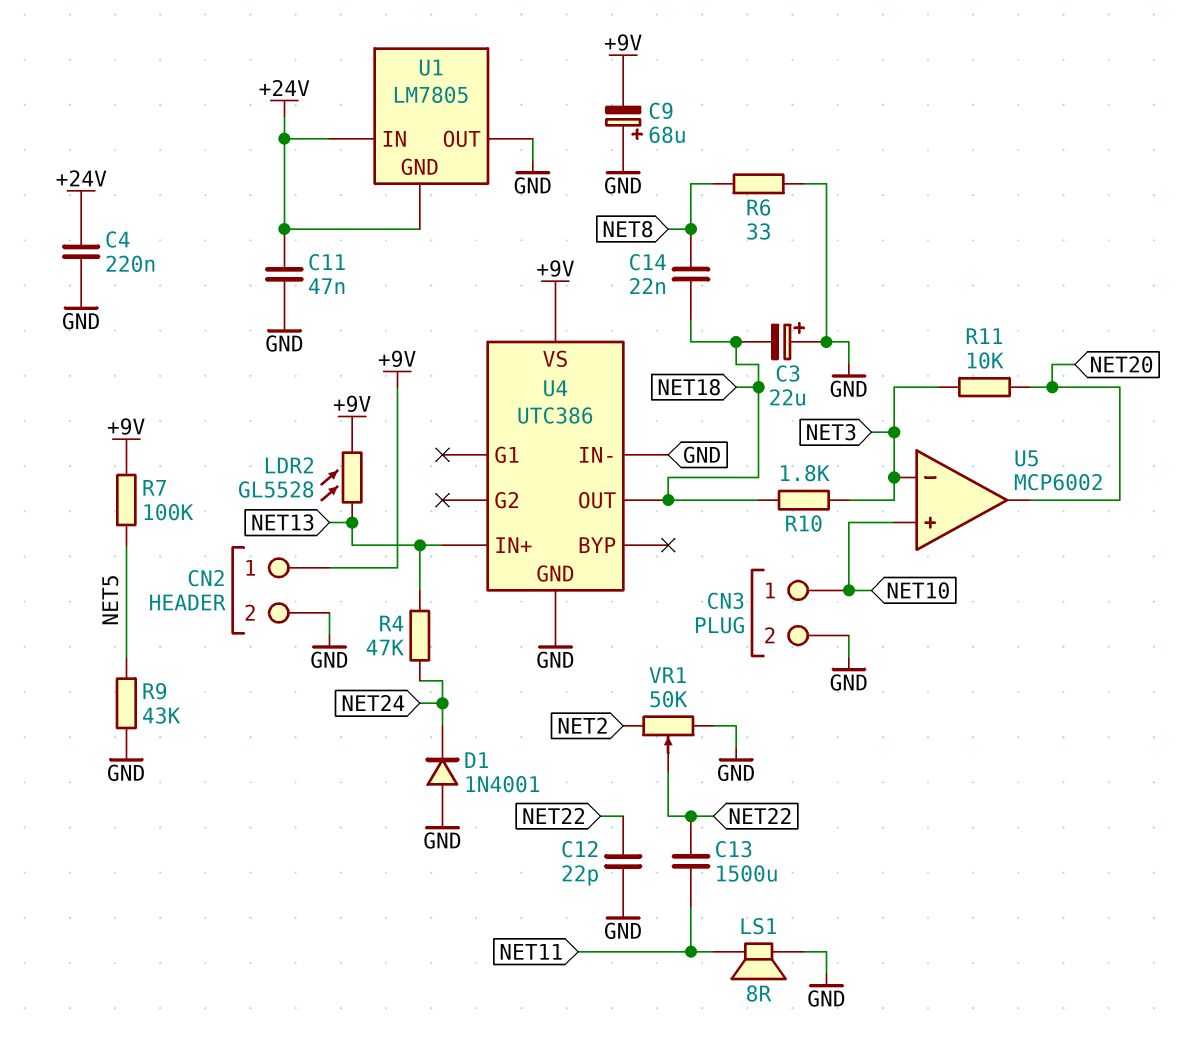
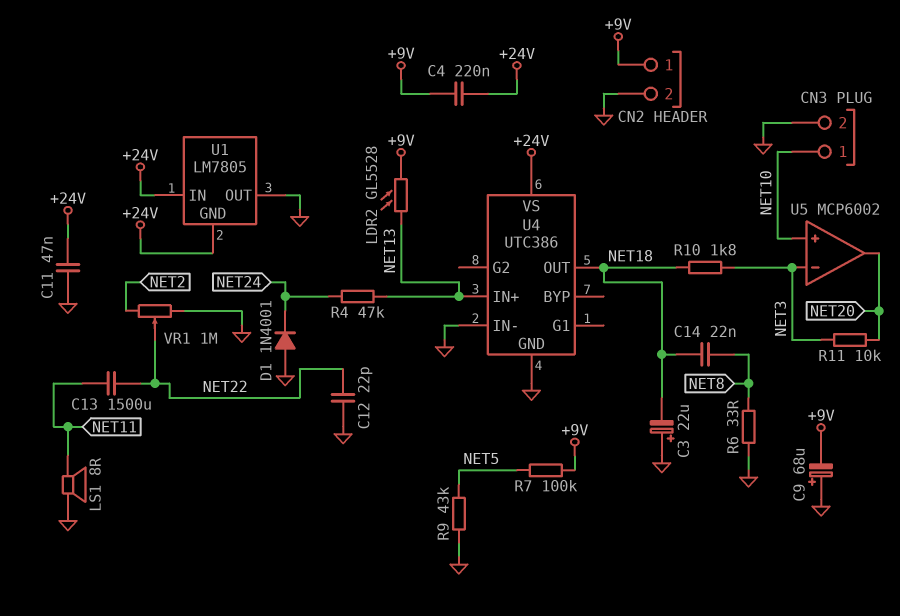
C4: 220nF (+24V, GND) -> 220nF (+9V, +24V)
U4 pin VS: +9V -> +24V
VR1: 50k (GND, NET2, wiper NET22) -> 1M (GND, NET2, wiper NET22)

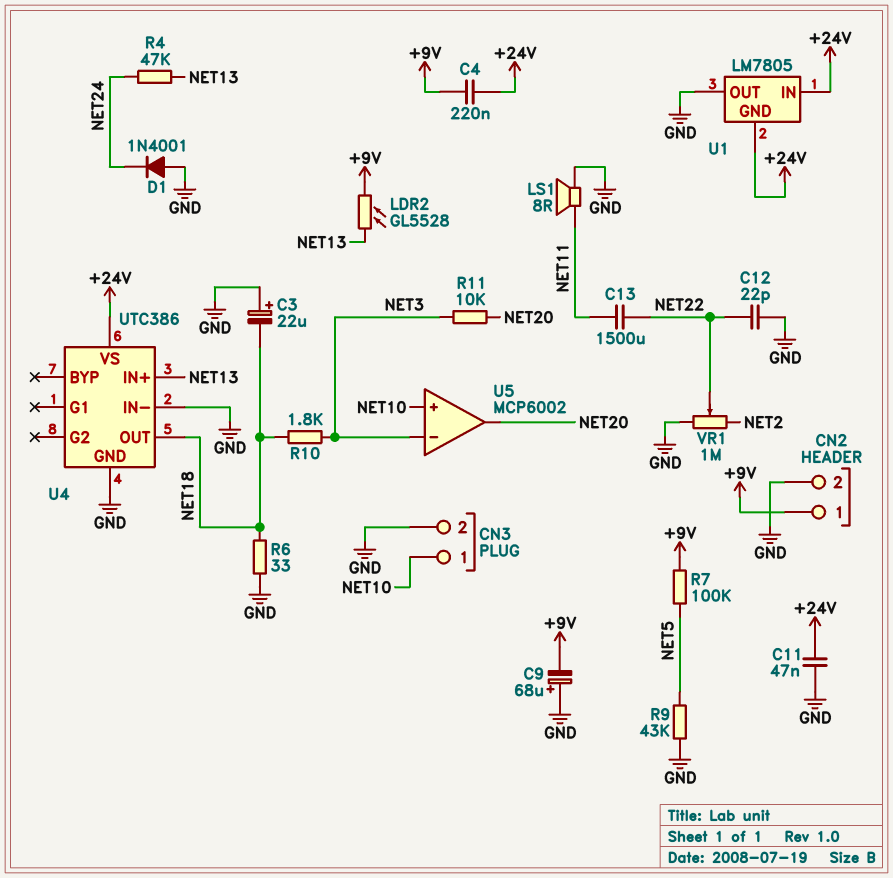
C14: 22nF (NET8, NET18) -> none
R6: 33 (GND, NET8) -> 33 (GND, NET18)

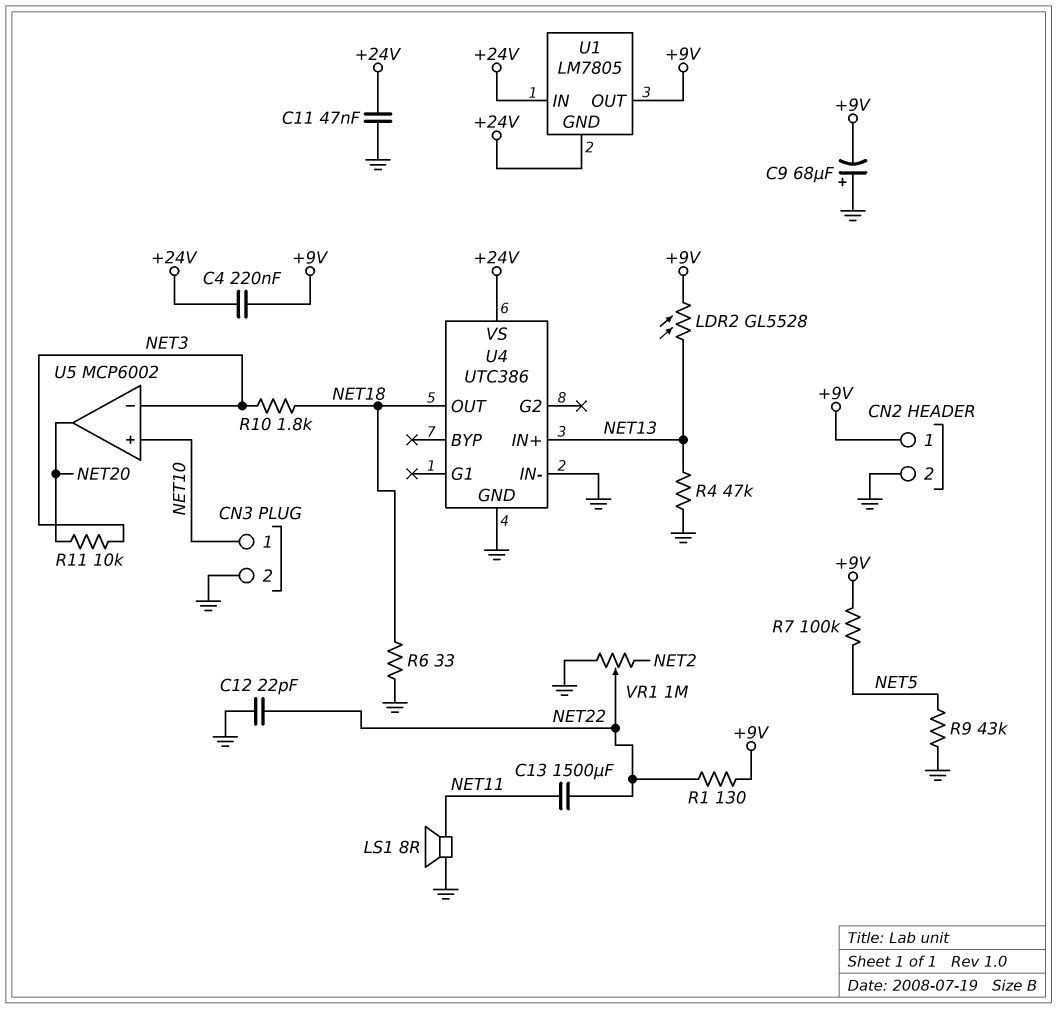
C3: 22uF (plus GND, minus NET18) -> none
D1: diode 1N4001 (A GND, K NET24) -> none
R1: none -> 130 (+9V, NET22)
R4: 47k (NET13, NET24) -> 47k (GND, NET13)
U1 pin OUT: GND -> +9V

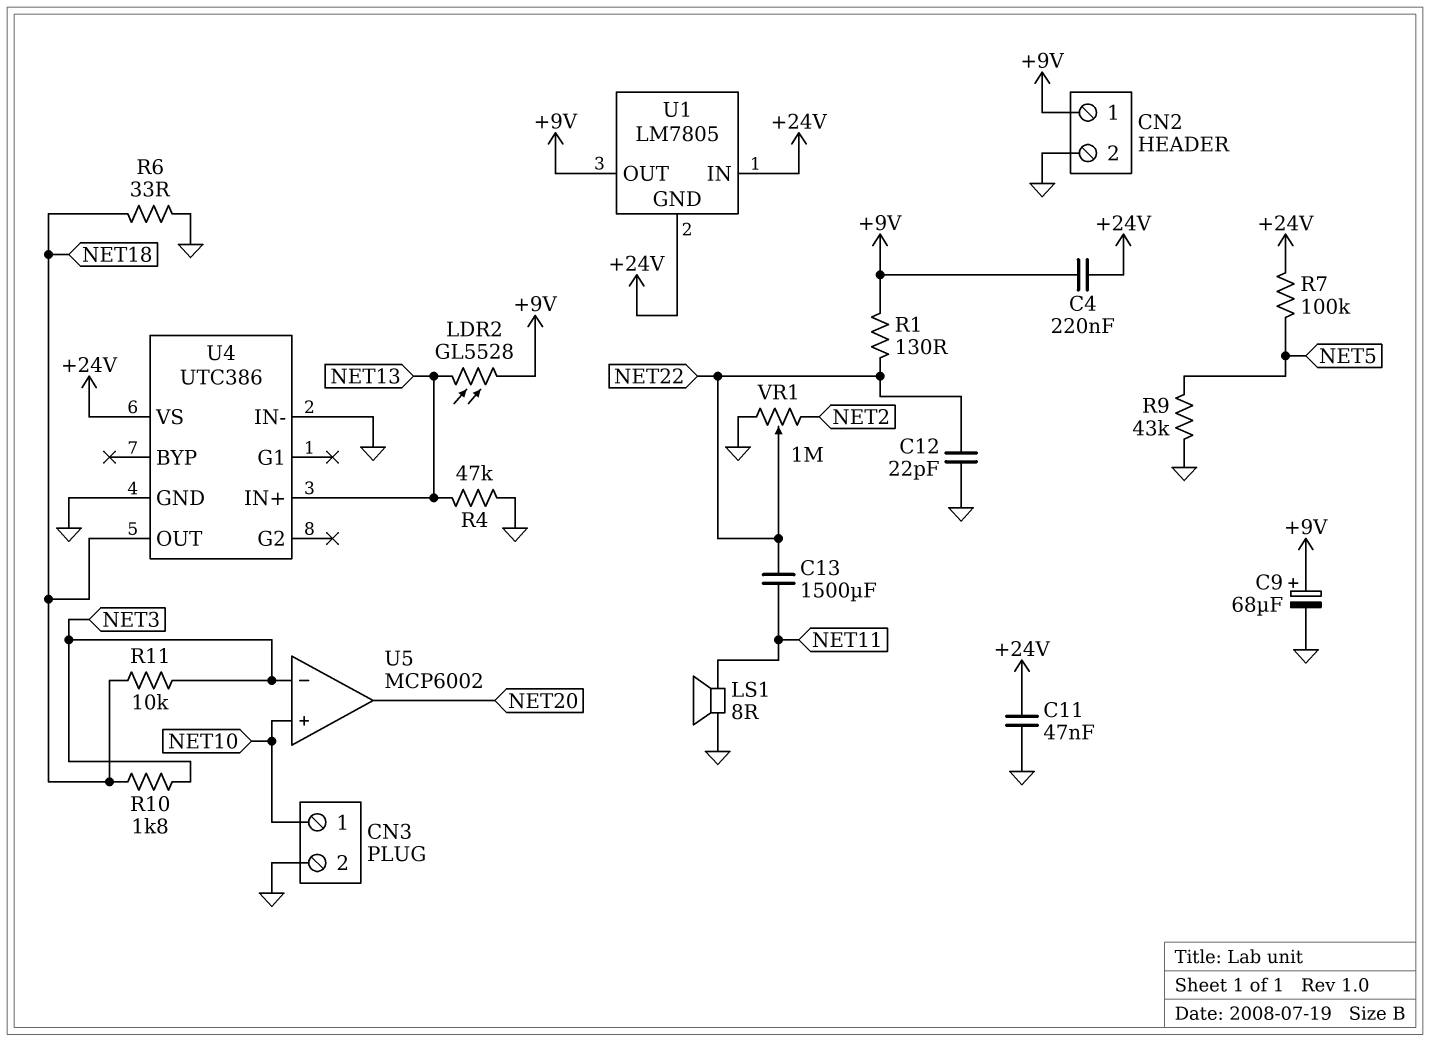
C9: 68uF (plus GND, minus +9V) -> 68uF (plus +9V, minus GND)
R7: 100k (+9V, NET5) -> 100k (+24V, NET5)
R11: 10k (NET3, NET20) -> 10k (NET3, NET18)

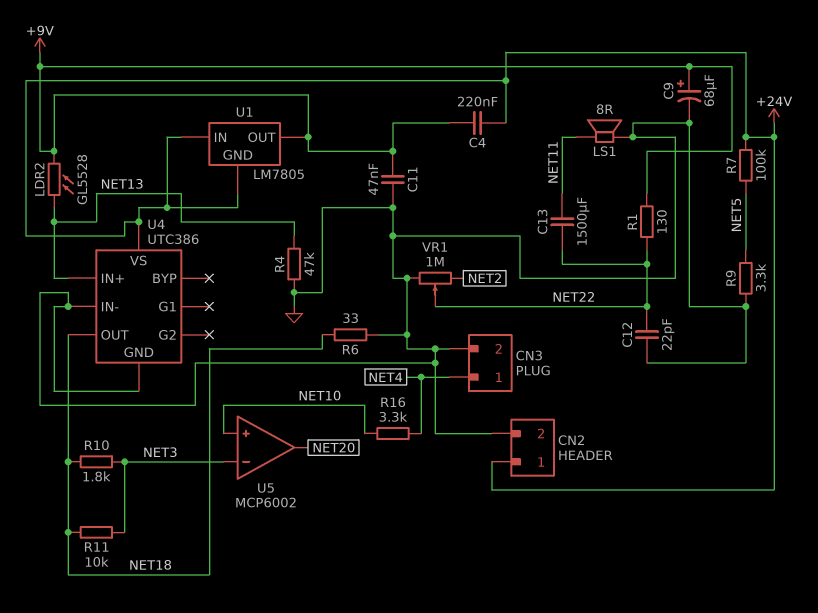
C11: 47nF (+24V, GND) -> 47nF (+9V, GND)
CN2 pin 1: +9V -> +24V
CN3 pin 1: NET10 -> NET4
R9: 43k (GND, NET5) -> 3.3k (GND, NET5)
R16: none -> 3.3k (NET4, NET10)

